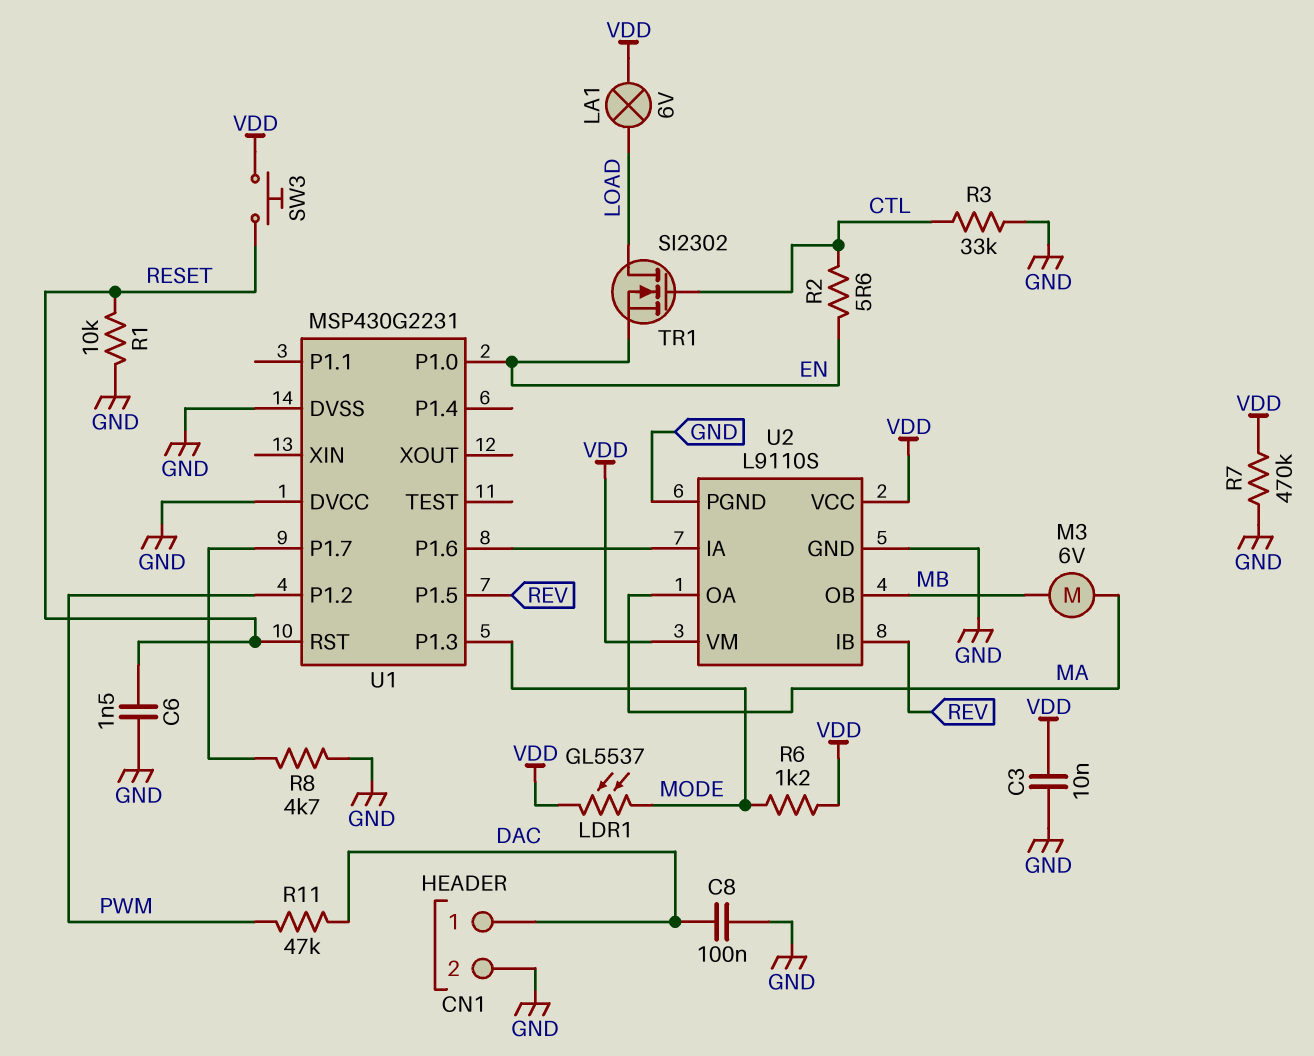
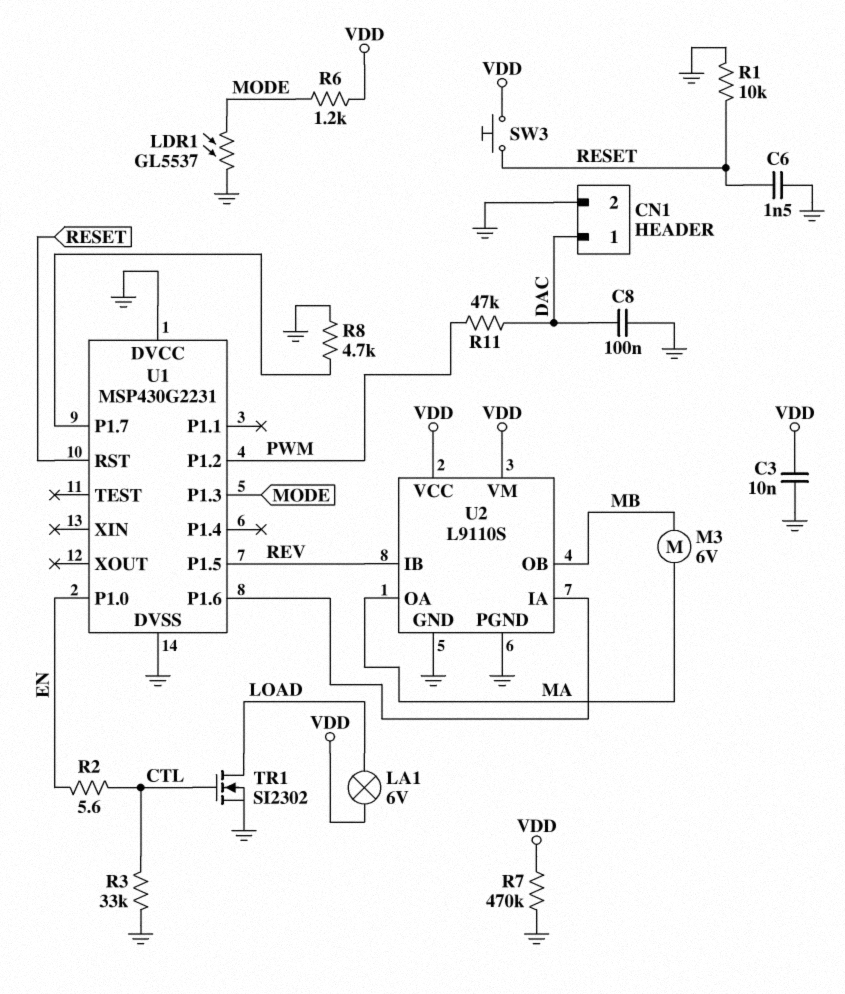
LDR1: GL5537 (MODE, VDD) -> GL5537 (GND, MODE)
TR1: NMOS SI2302 (G CTL, D LOAD, S EN) -> NMOS SI2302 (G CTL, D LOAD, S GND)

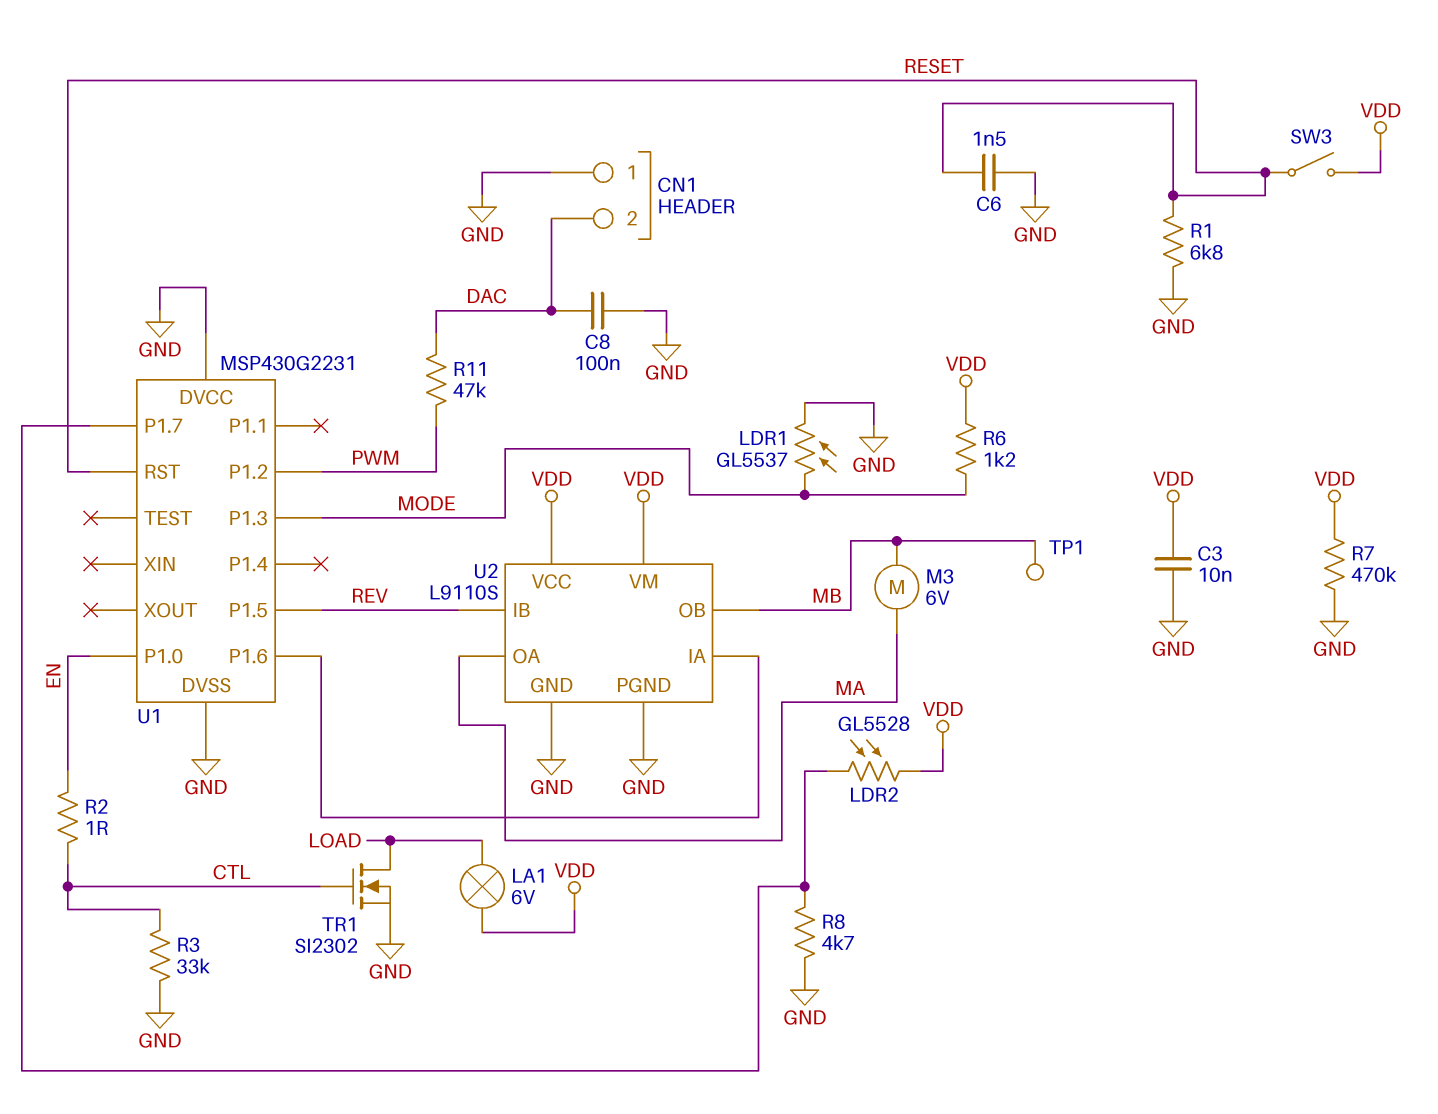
CN1 pin 1: DAC -> GND
CN1 pin 2: GND -> DAC
LDR2: none -> GL5528 (U1/P1.7, VDD)
R1: 10k (GND, RESET) -> 6.8k (GND, RESET)
R2: 5.6 (CTL, EN) -> 1 (CTL, EN)
SW3: button (RESET, VDD) -> switch (RESET, VDD)
TP1: none -> test point (MB)

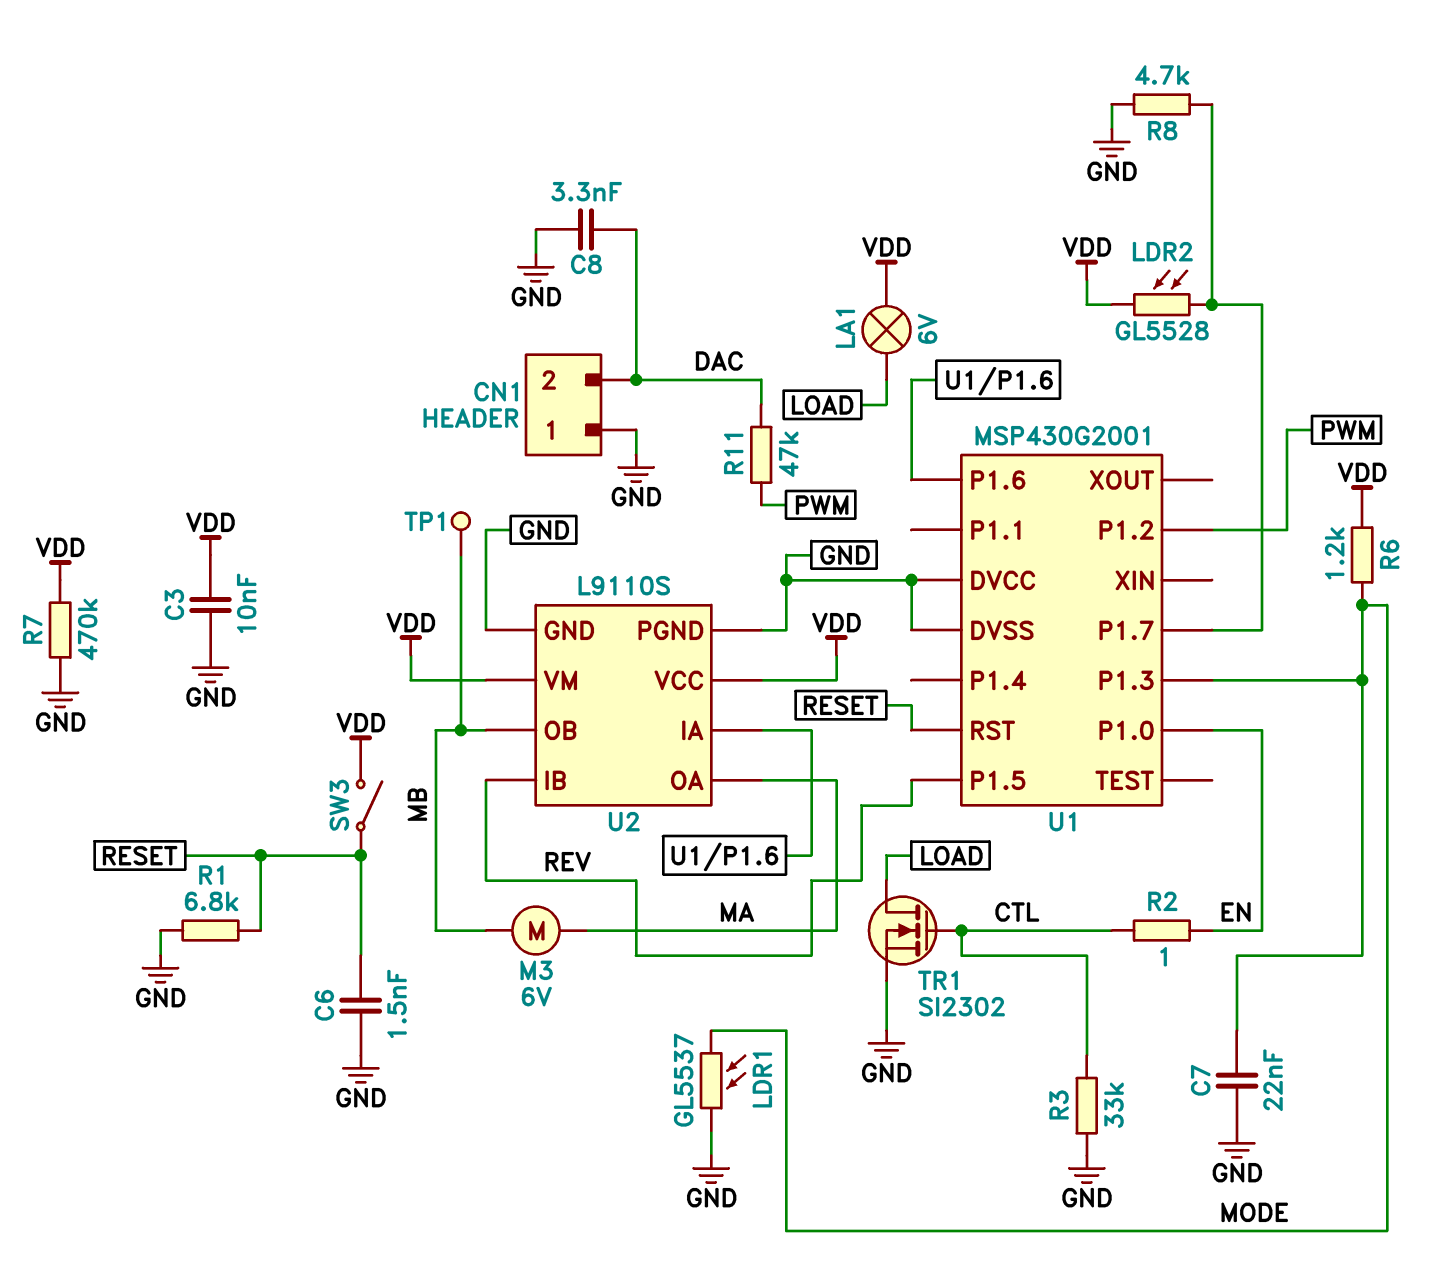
C7: none -> 22nF (GND, MODE)
C8: 100nF (DAC, GND) -> 3.3nF (DAC, GND)
U1: MSP430G2231 -> MSP430G2001

